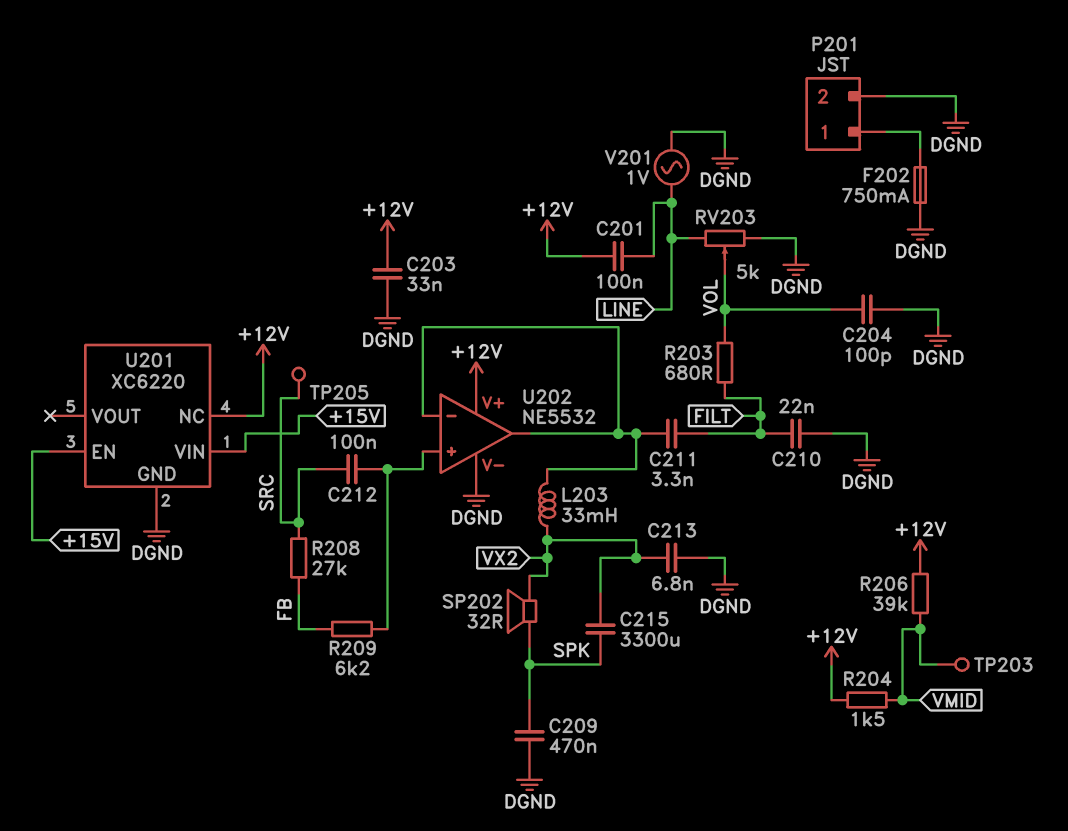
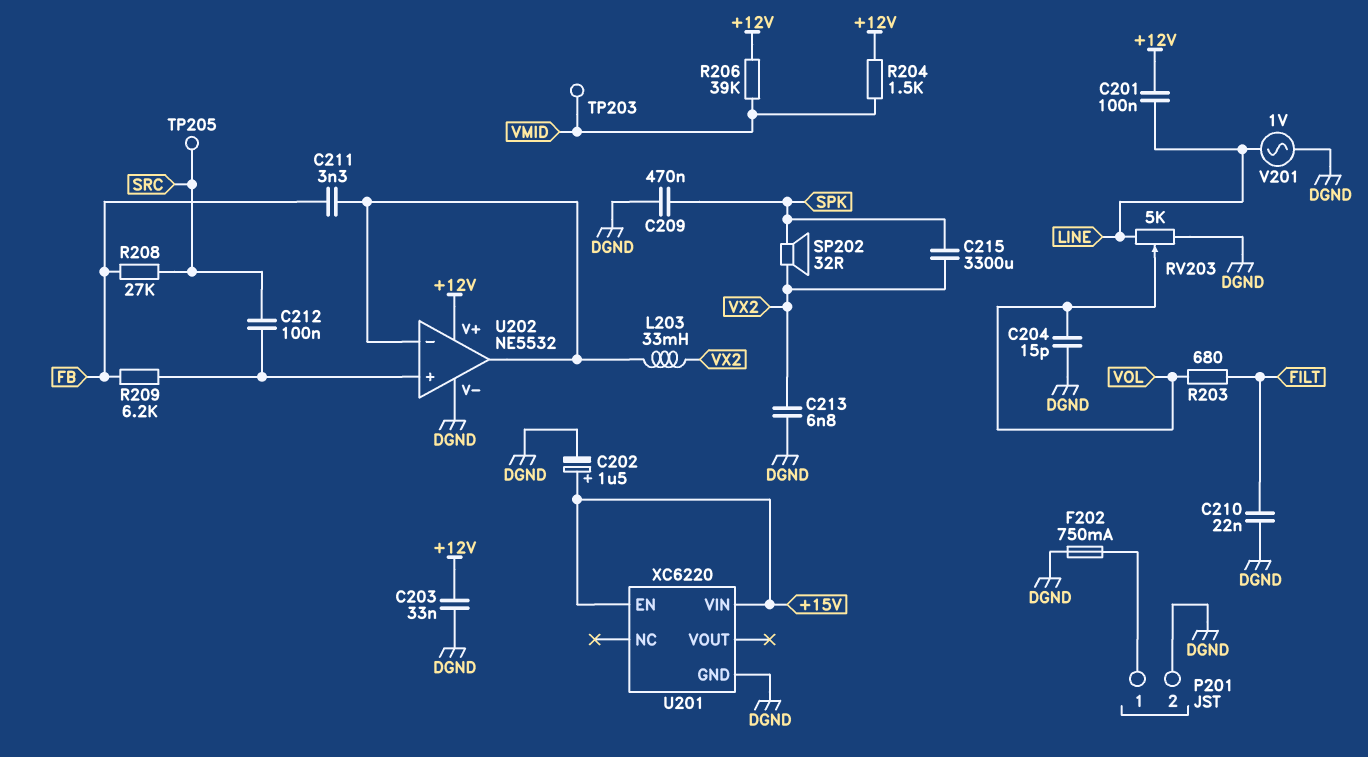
C202: none -> 1.5uF (plus +15V, minus DGND)
C204: 100pF (DGND, VOL) -> 15pF (DGND, VOL)
C211: 3.3nF (FILT, U202/in-) -> 3.3nF (FB, U202/in-)
U201 pin NC: +12V -> none

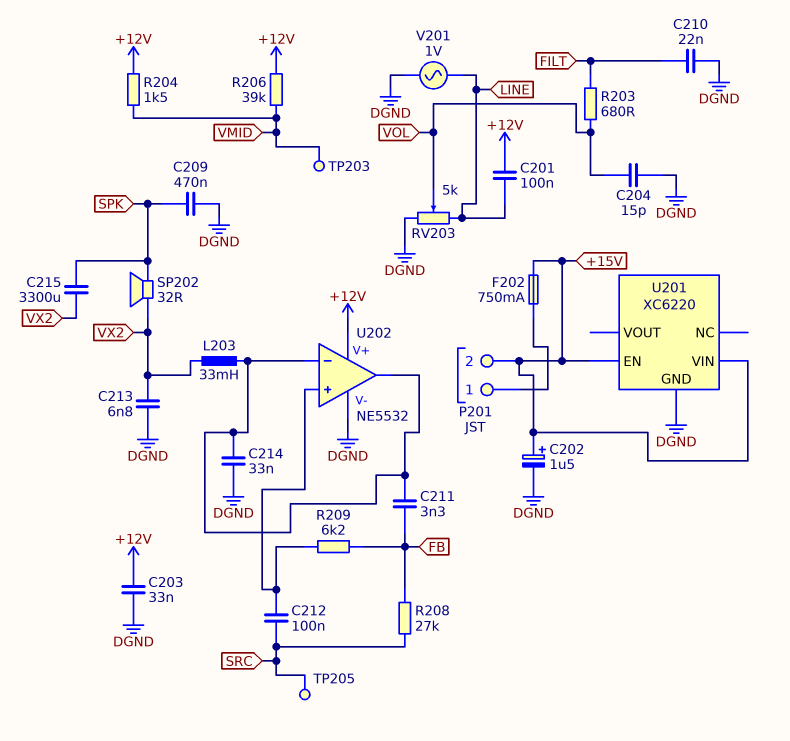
C214: none -> 33nF (DGND, U202/in-)
F202: 750mA (DGND, P201/1) -> 750mA (+15V, P201/1)
P201 pin 2: DGND -> +15V

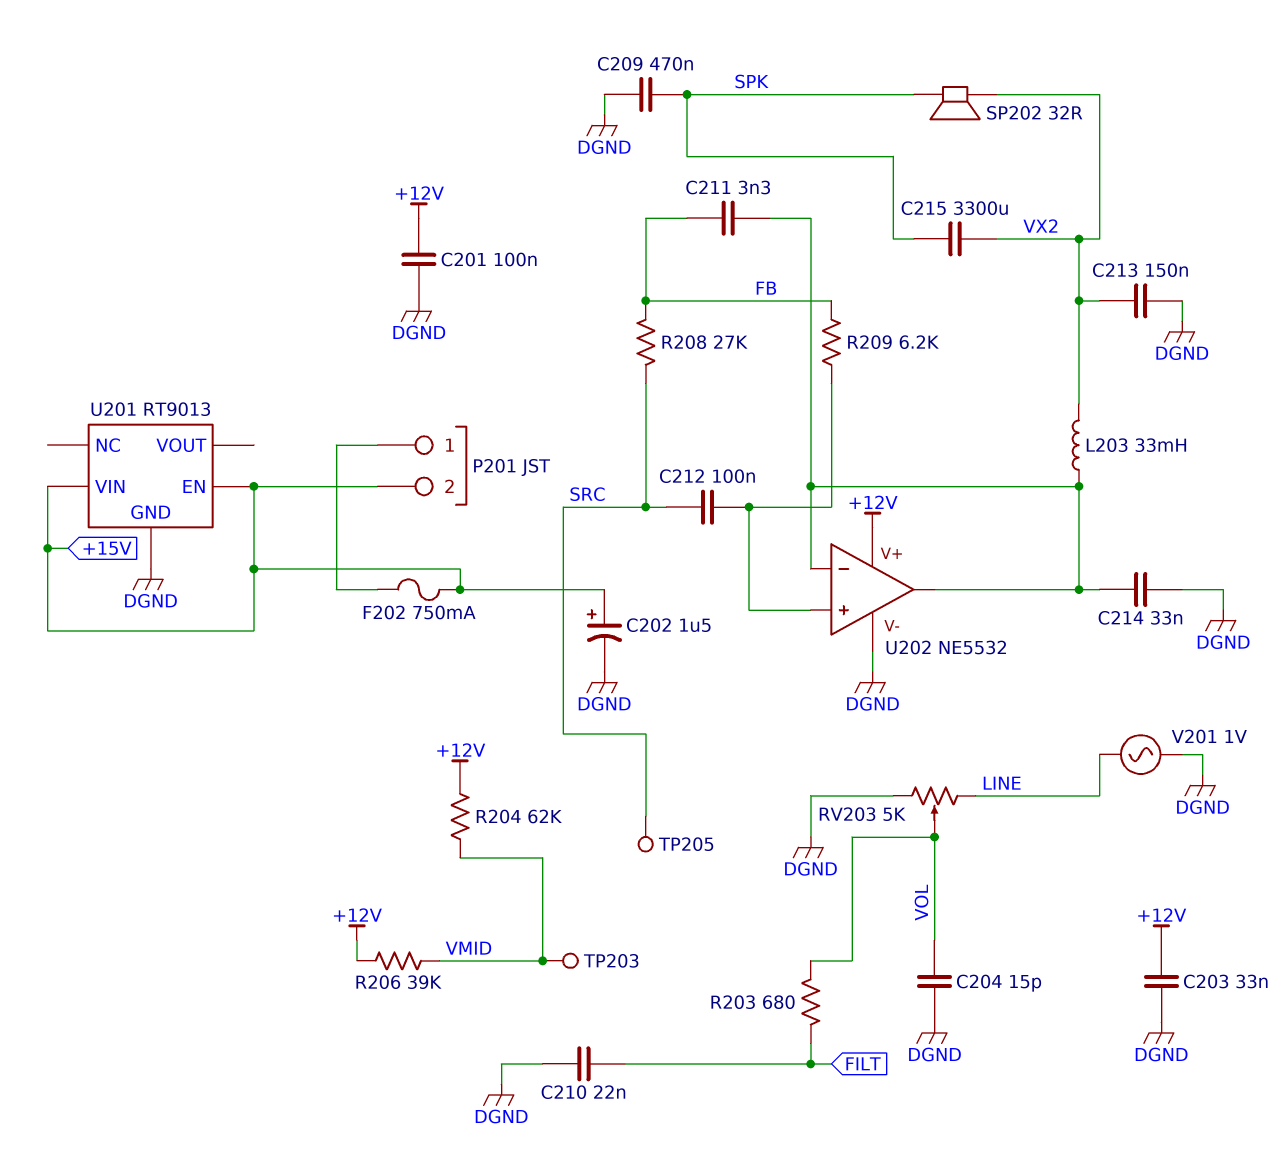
C201: 100nF (+12V, LINE) -> 100nF (+12V, DGND)
C213: 6.8nF (DGND, VX2) -> 150nF (DGND, VX2)
R204: 1.5k (+12V, VMID) -> 62k (+12V, VMID)
U201: XC6220 -> RT9013

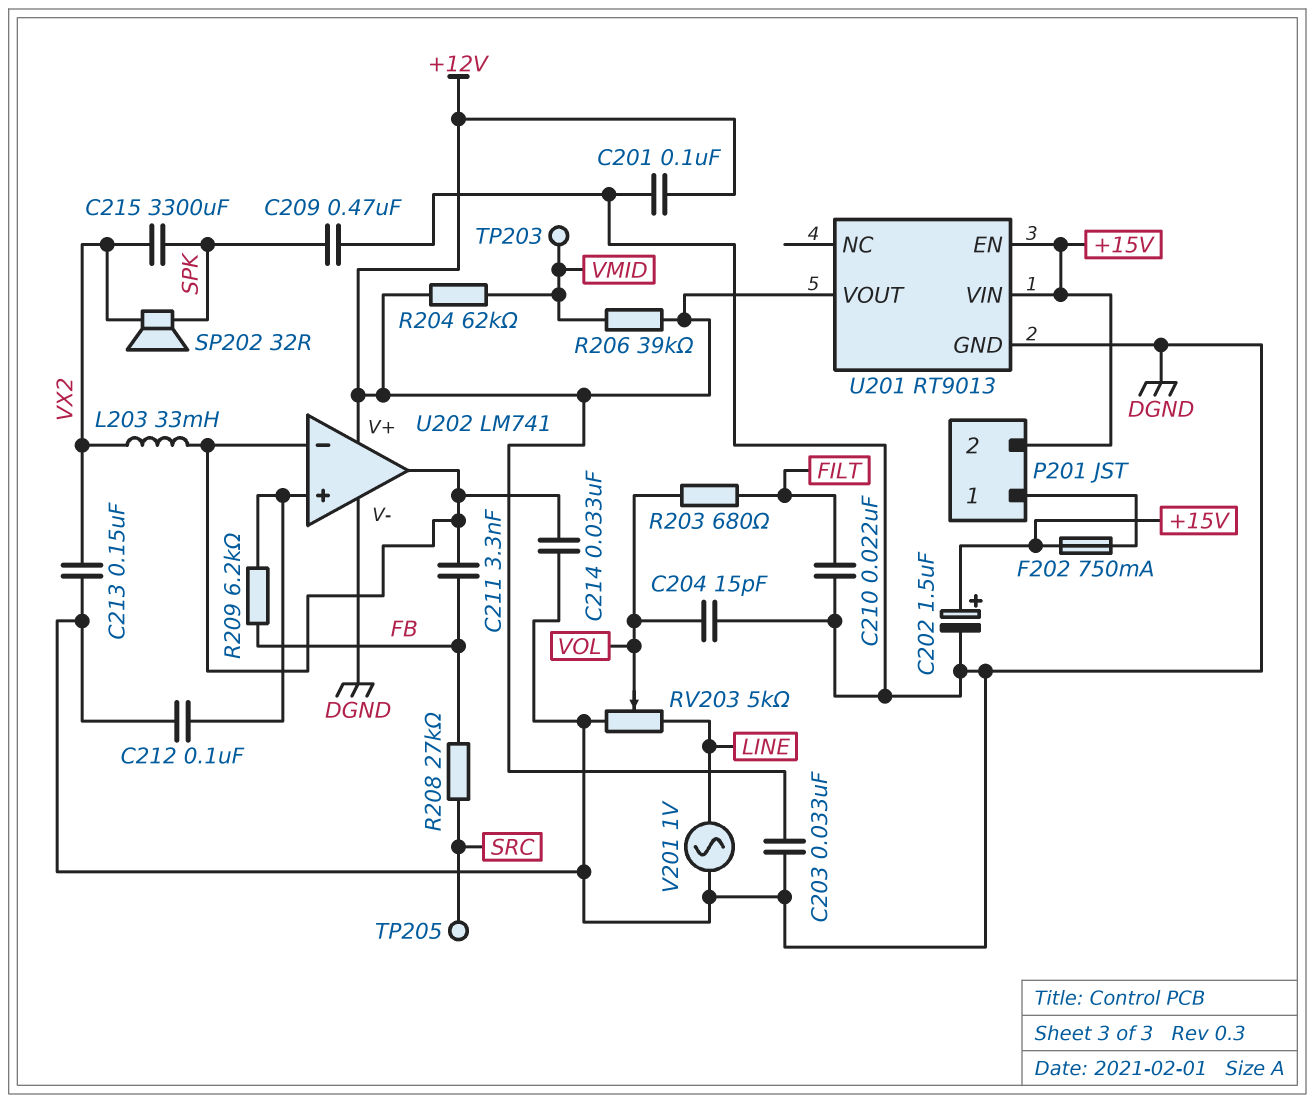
C212: 100nF (SRC, U202/in+) -> 100nF (DGND, U202/in+)
U201 pin VOUT: none -> +12V
U202: NE5532 -> LM741

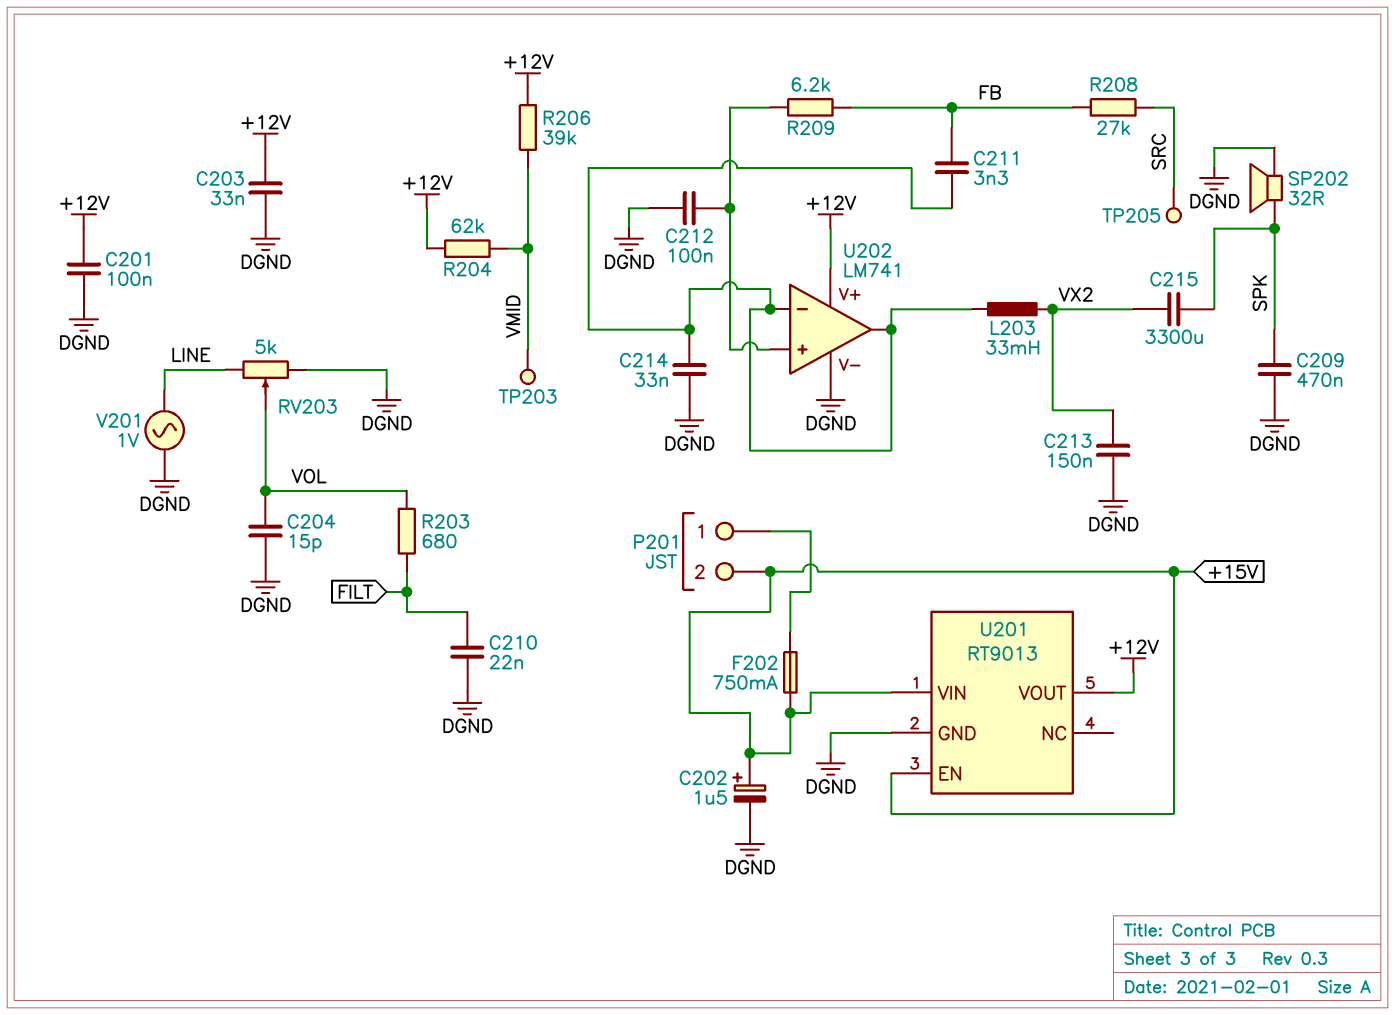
SP202: speaker 32R (SPK, VX2) -> speaker 32R (DGND, SPK)

